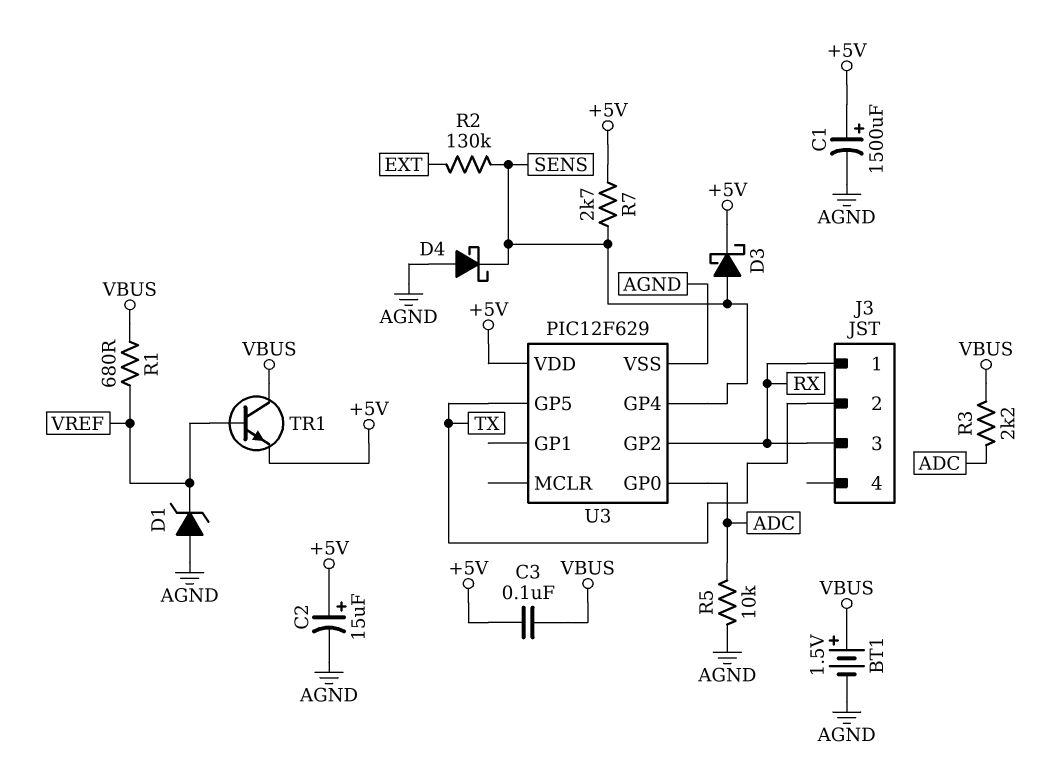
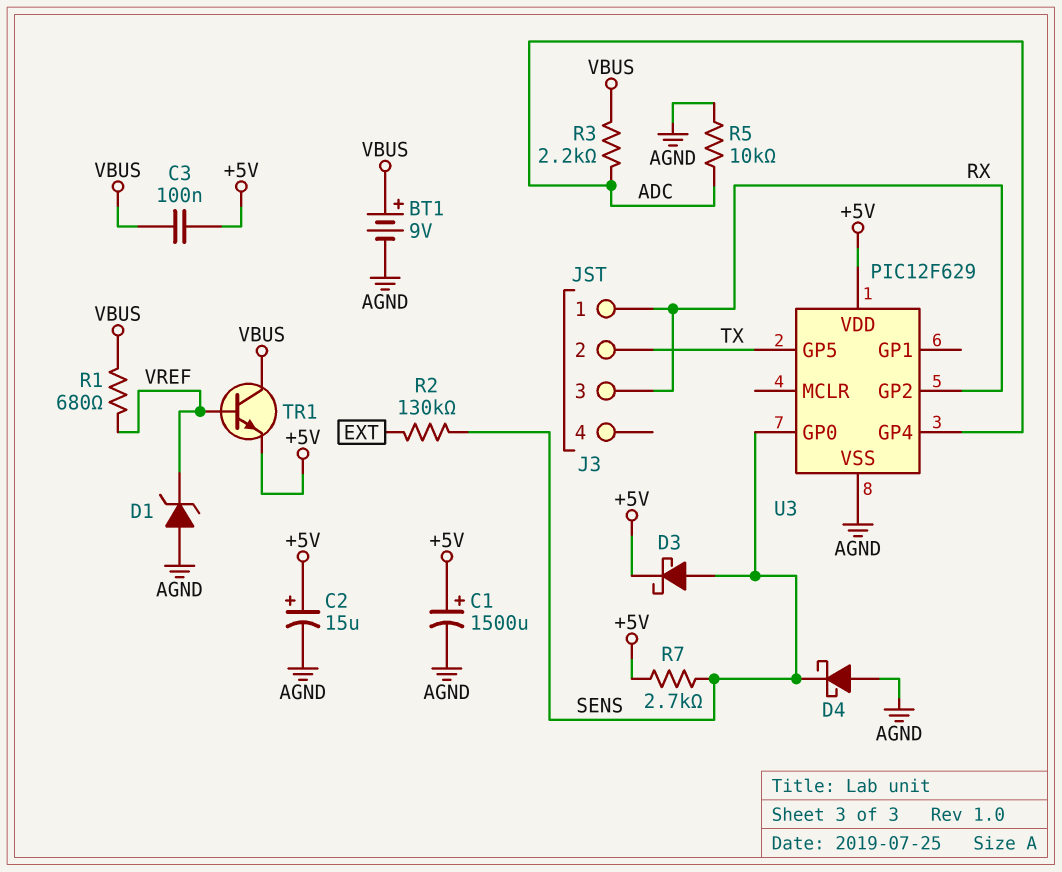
BT1: 1.5V (plus VBUS, minus AGND) -> 9V (plus VBUS, minus AGND)
U3 pin GP0: ADC -> SENS
U3 pin GP4: SENS -> ADC

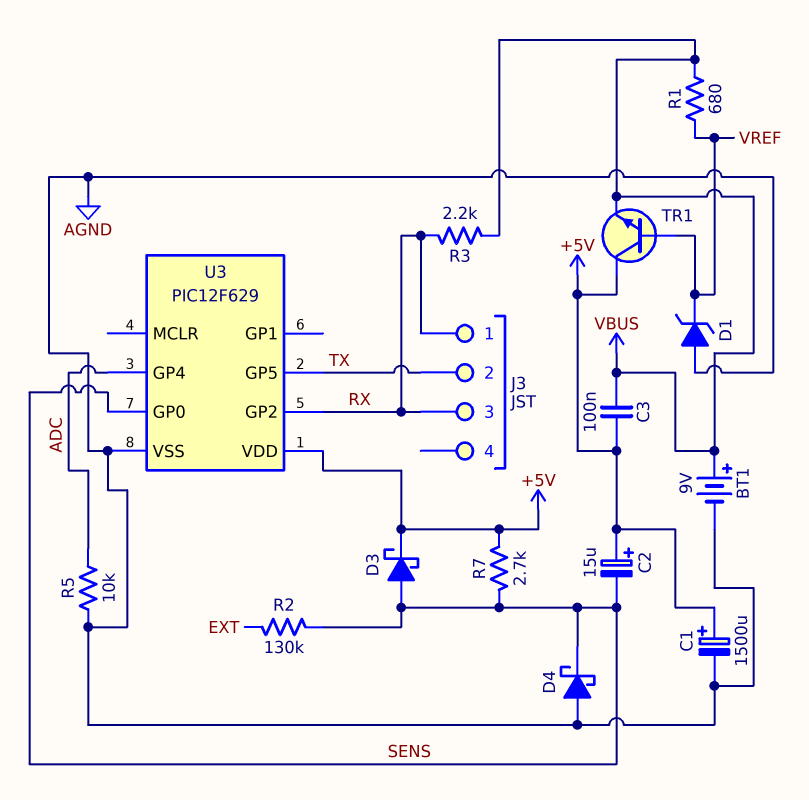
C2: 15uF (plus +5V, minus AGND) -> 15uF (plus +5V, minus SENS)
R3: 2.2k (ADC, VBUS) -> 2.2k (RX, VBUS)
TR1: NPN (B VREF, C VBUS, E +5V) -> NPN (B VREF, C +5V, E VBUS)

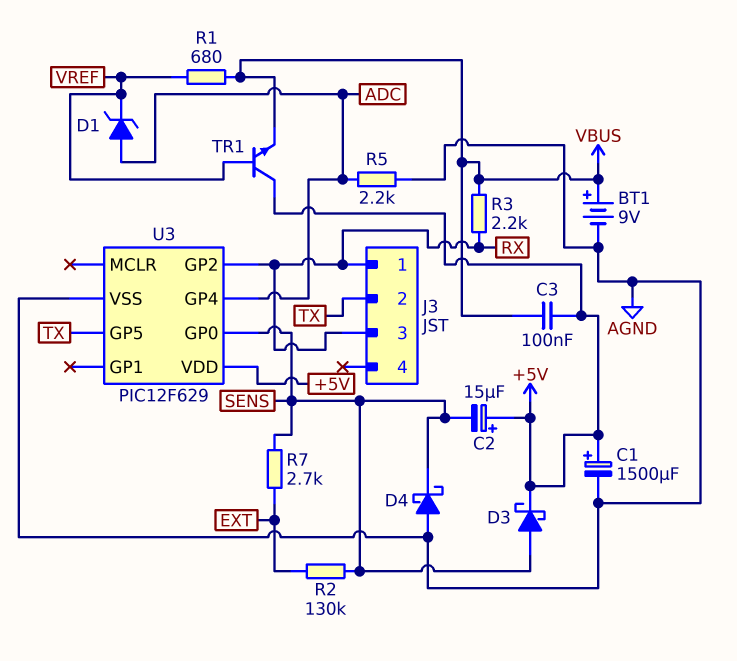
D1: zener (A AGND, K VREF) -> zener (A ADC, K VREF)
R5: 10k (ADC, AGND) -> 2.2k (ADC, AGND)
R7: 2.7k (+5V, SENS) -> 2.7k (EXT, SENS)

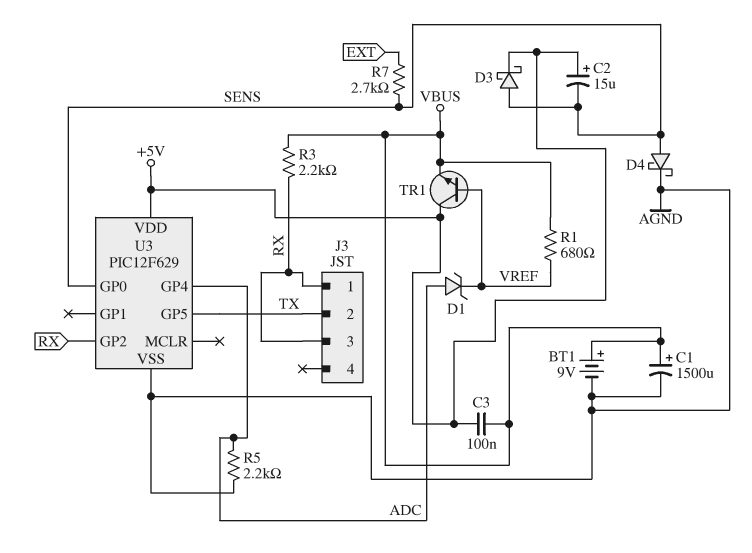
C1: 1500uF (plus +5V, minus AGND) -> 1500uF (plus VBUS, minus AGND)
D4: schottky (A AGND, K SENS) -> schottky (A SENS, K AGND)
R2: 130k (EXT, SENS) -> none

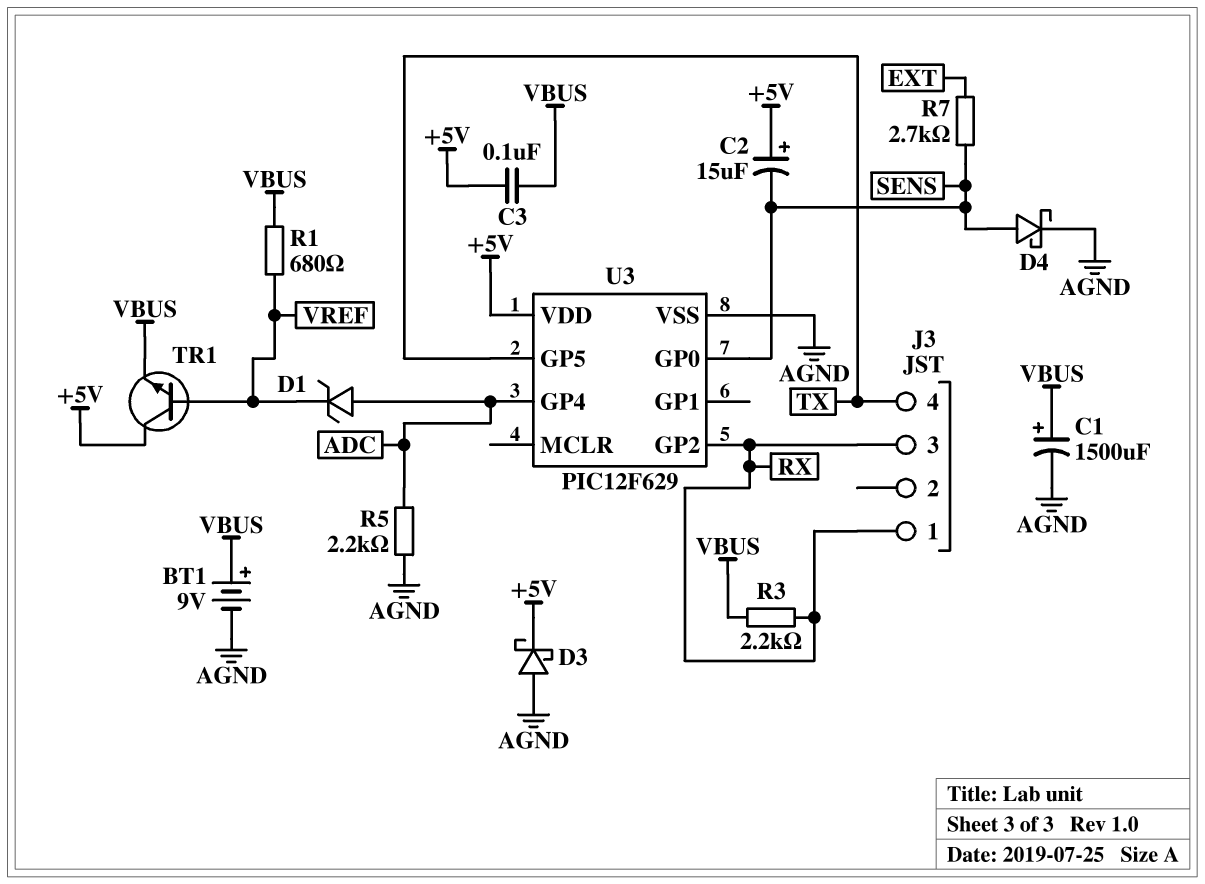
D3: schottky (A SENS, K +5V) -> schottky (A AGND, K +5V)
J3 pin 2: TX -> none
J3 pin 4: none -> TX

